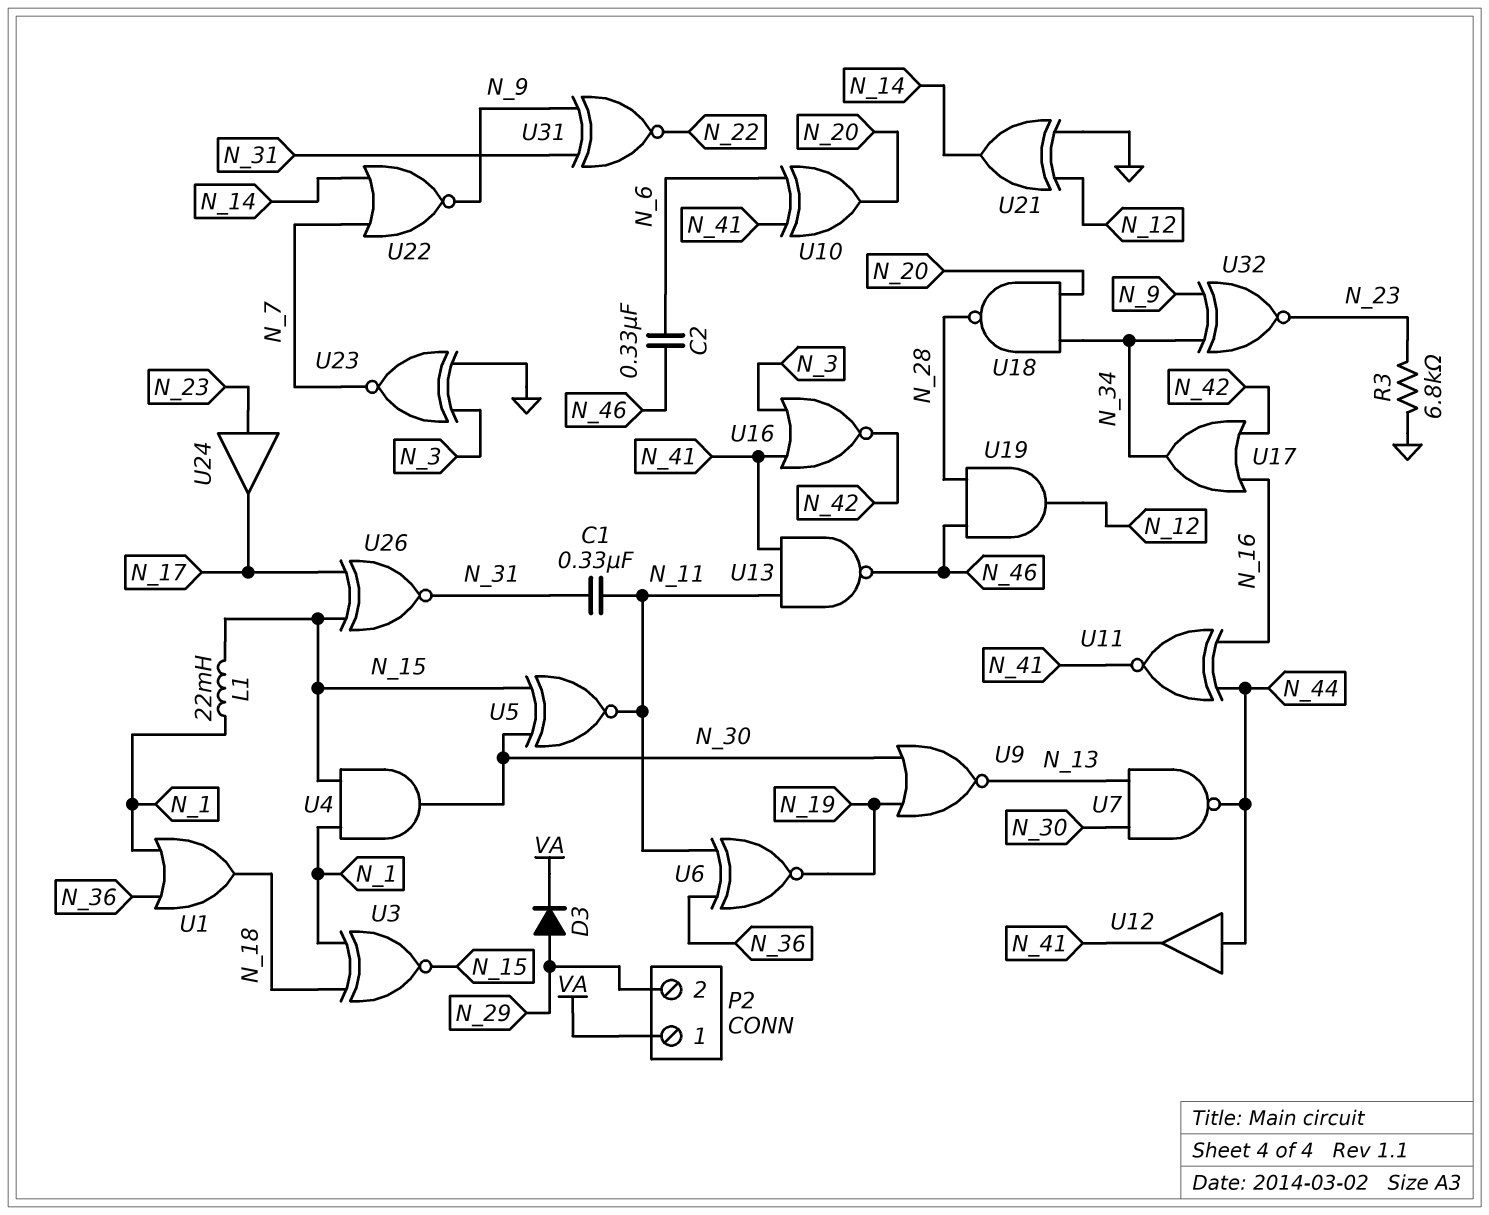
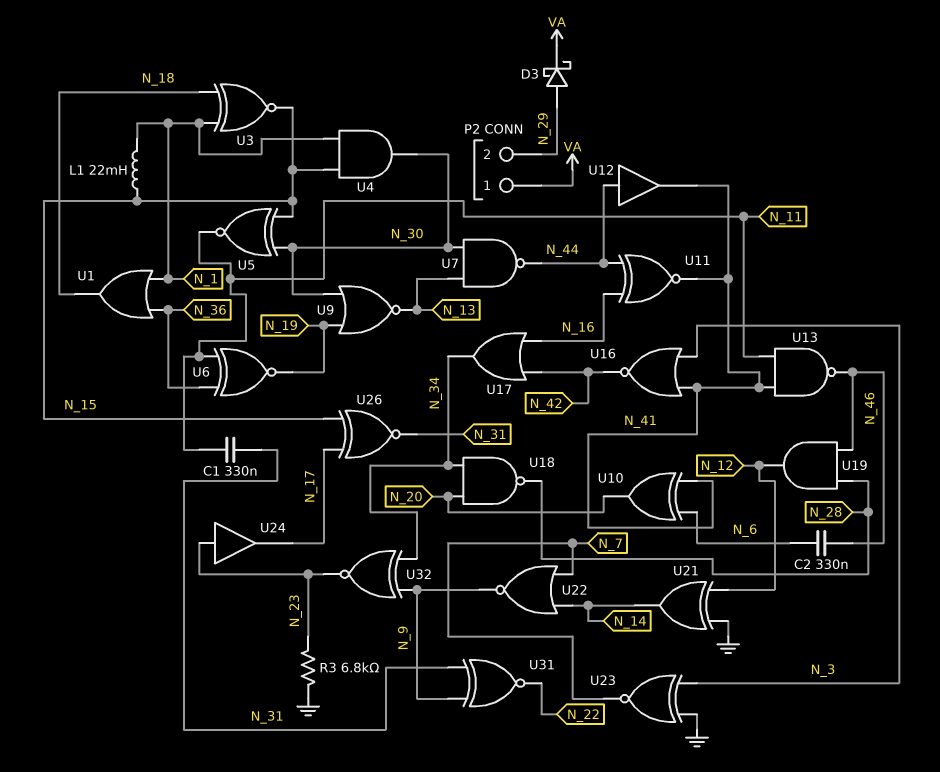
D3: diode (A N_29, K VA) -> schottky (A N_29, K VA)

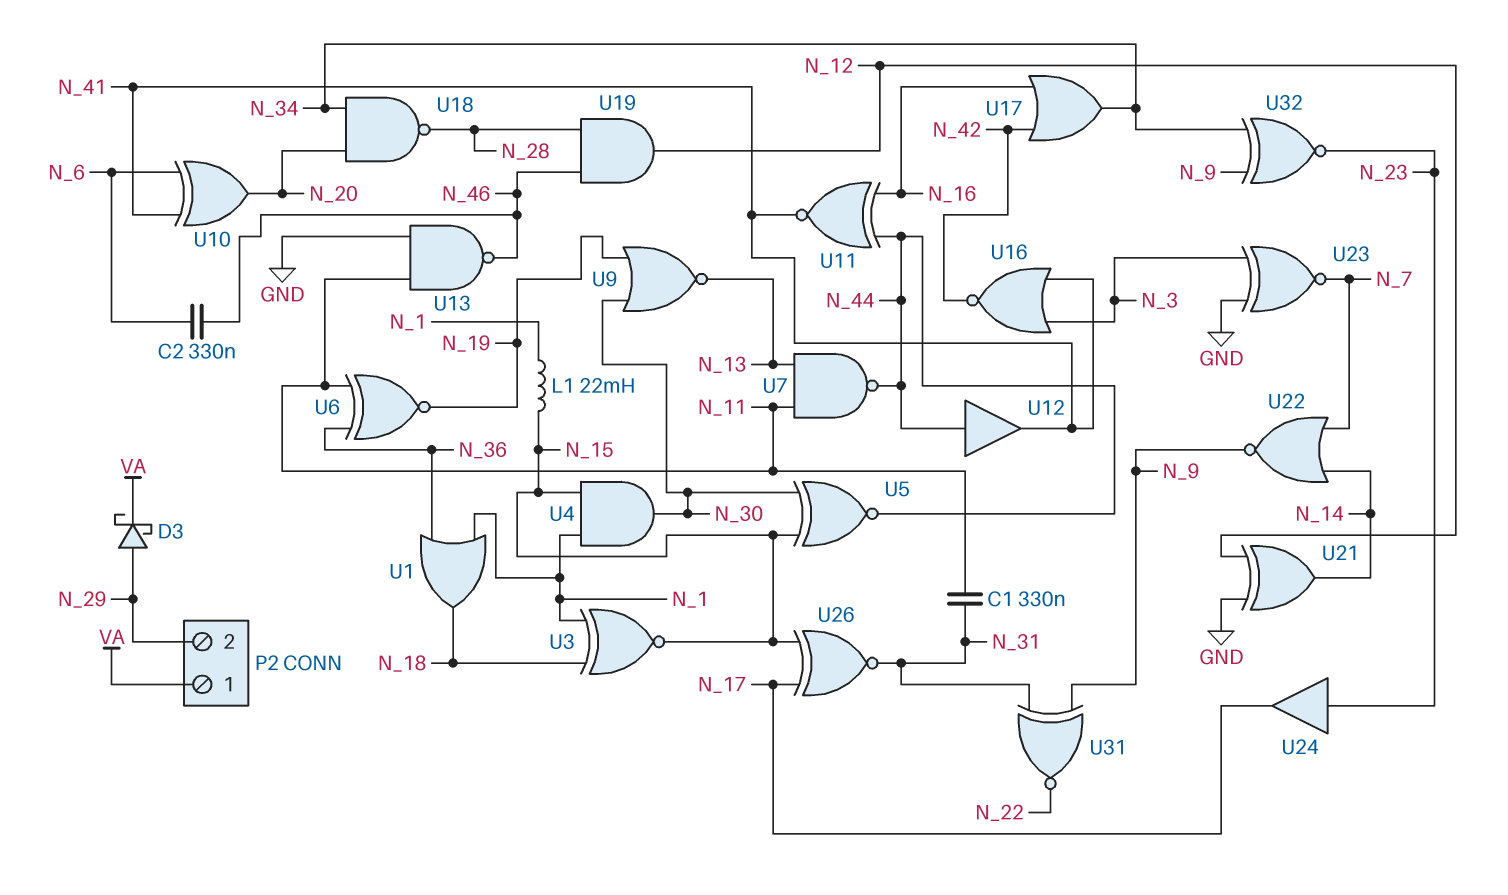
R3: 6.8k (GND, N_23) -> none
U5: XNOR (in N_15, in N_30, out N_11) -> XNOR (in N_15, in N_30, out N_44)
U7: NAND (in N_13, in N_30, out N_44) -> NAND (in N_11, in N_13, out N_44)
U13: NAND (in N_11, in N_41, out N_46) -> NAND (in GND, in N_11, out N_46)

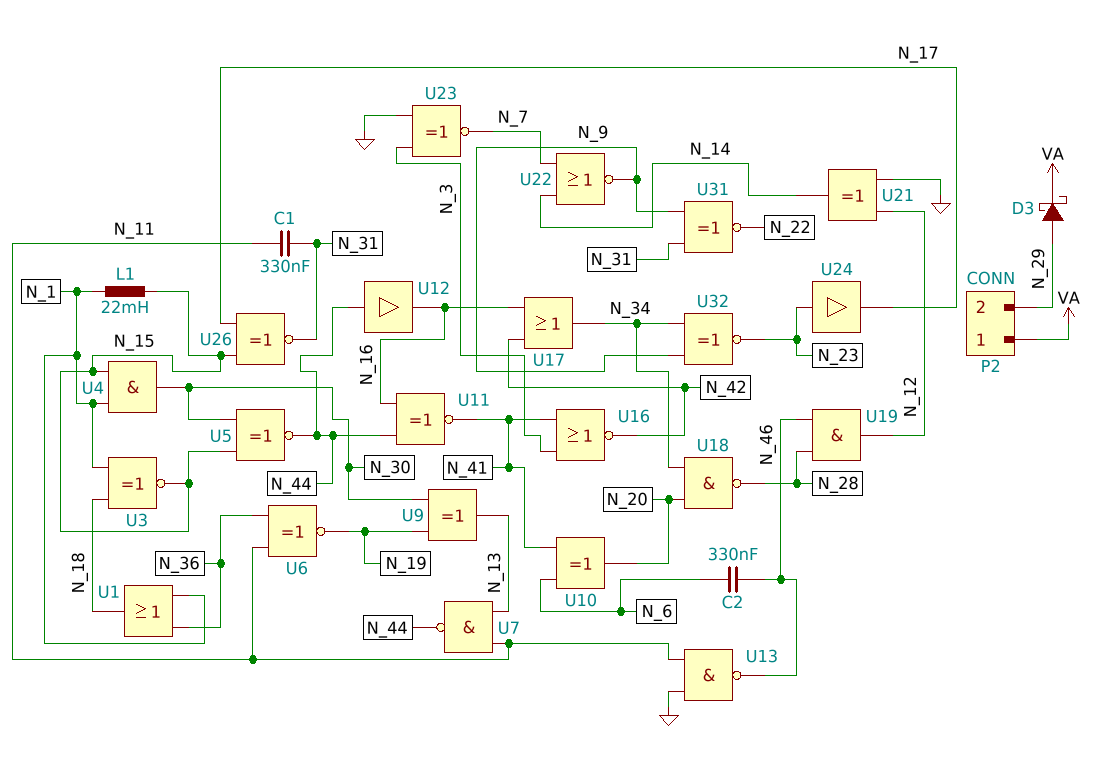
U9: NOR (in N_19, in N_30, out N_13) -> XOR (in N_19, in N_30, out N_13)
U12: buffer (in N_44, out N_41) -> buffer (in N_44, out N_16)

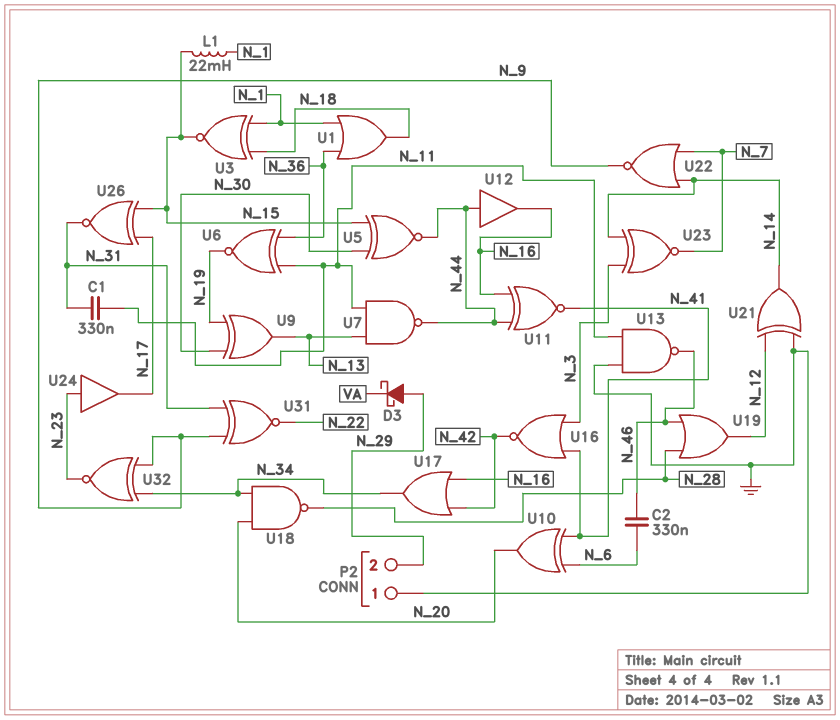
P2 pin 1: VA -> GND
U4: AND (in N_1, in N_15, out N_30) -> none
U19: AND (in N_28, in N_46, out N_12) -> OR (in N_28, in N_46, out N_12)
U23: XNOR (in GND, in N_3, out N_7) -> XNOR (in N_3, in N_14, out N_7)

